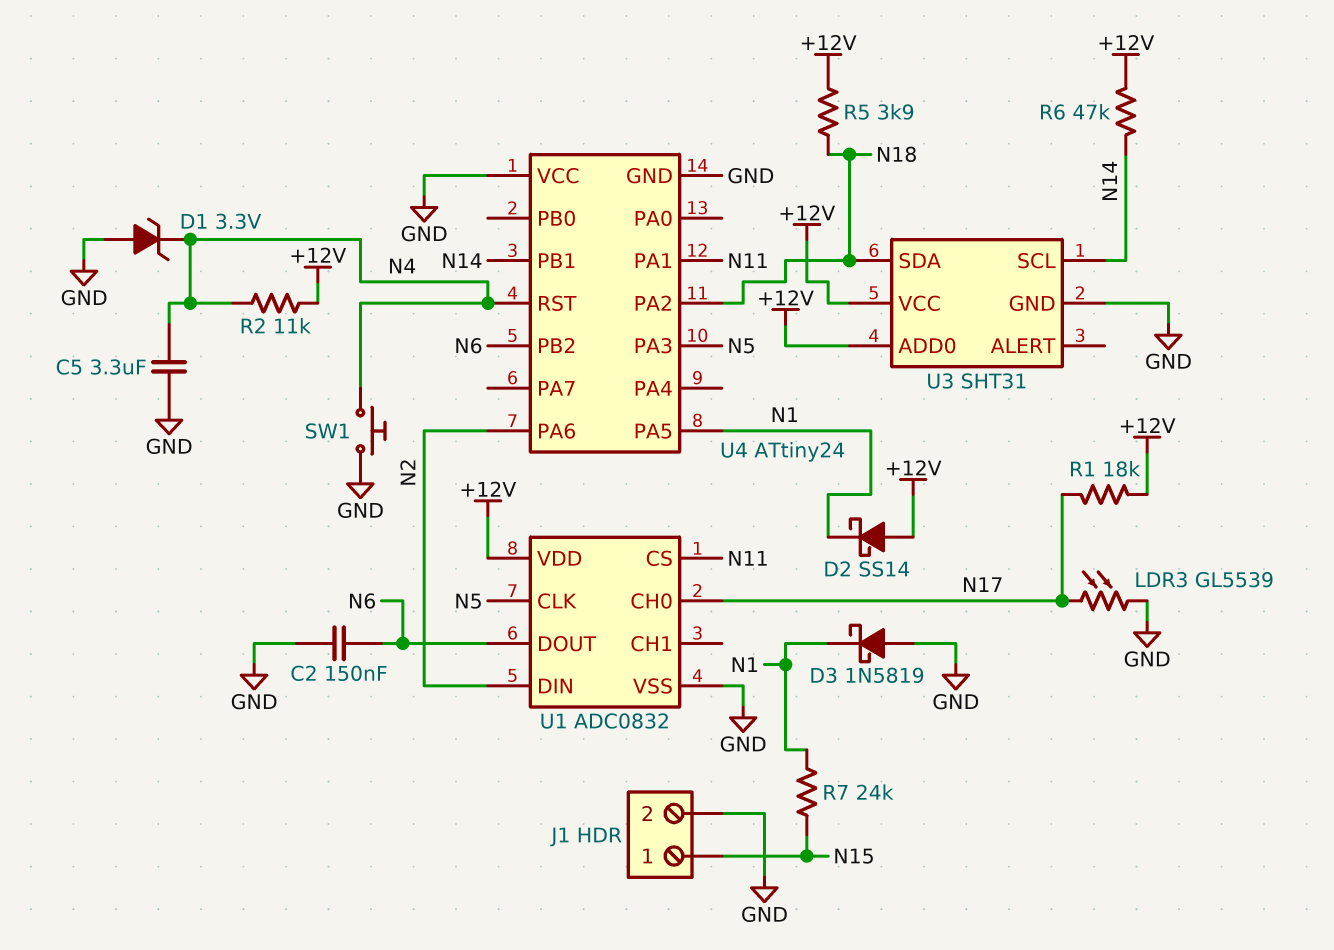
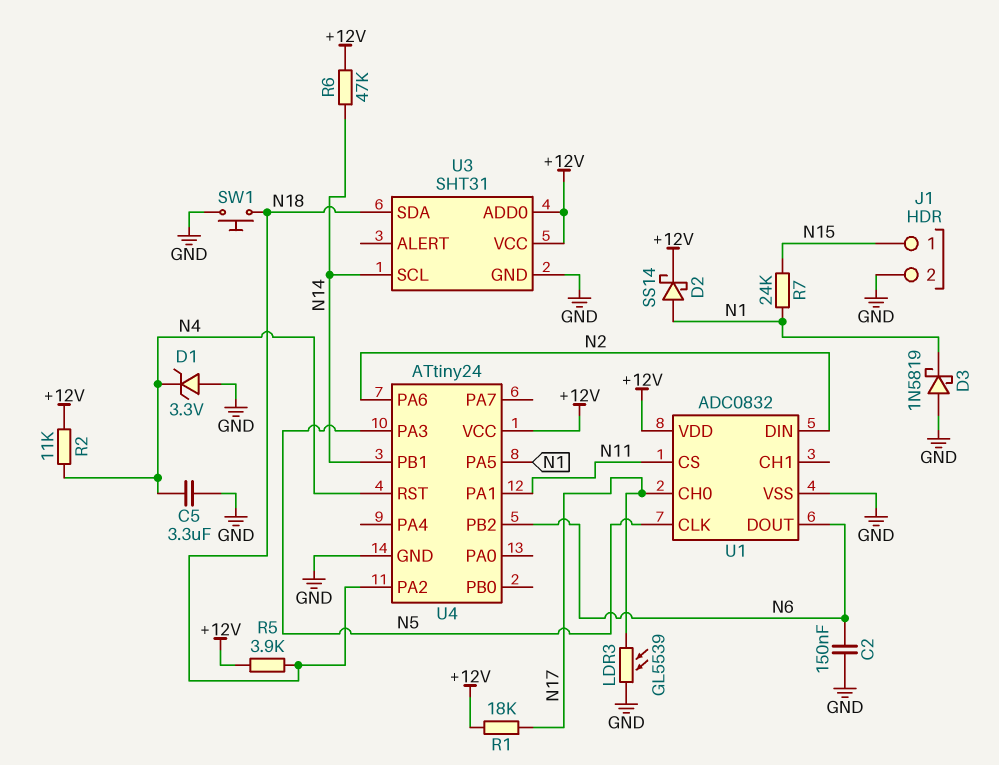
D2: schottky SS14 (A +12V, K N1) -> schottky SS14 (A N1, K +12V)
SW1: button (GND, N4) -> button (GND, N18)
U4 pin VCC: GND -> +12V

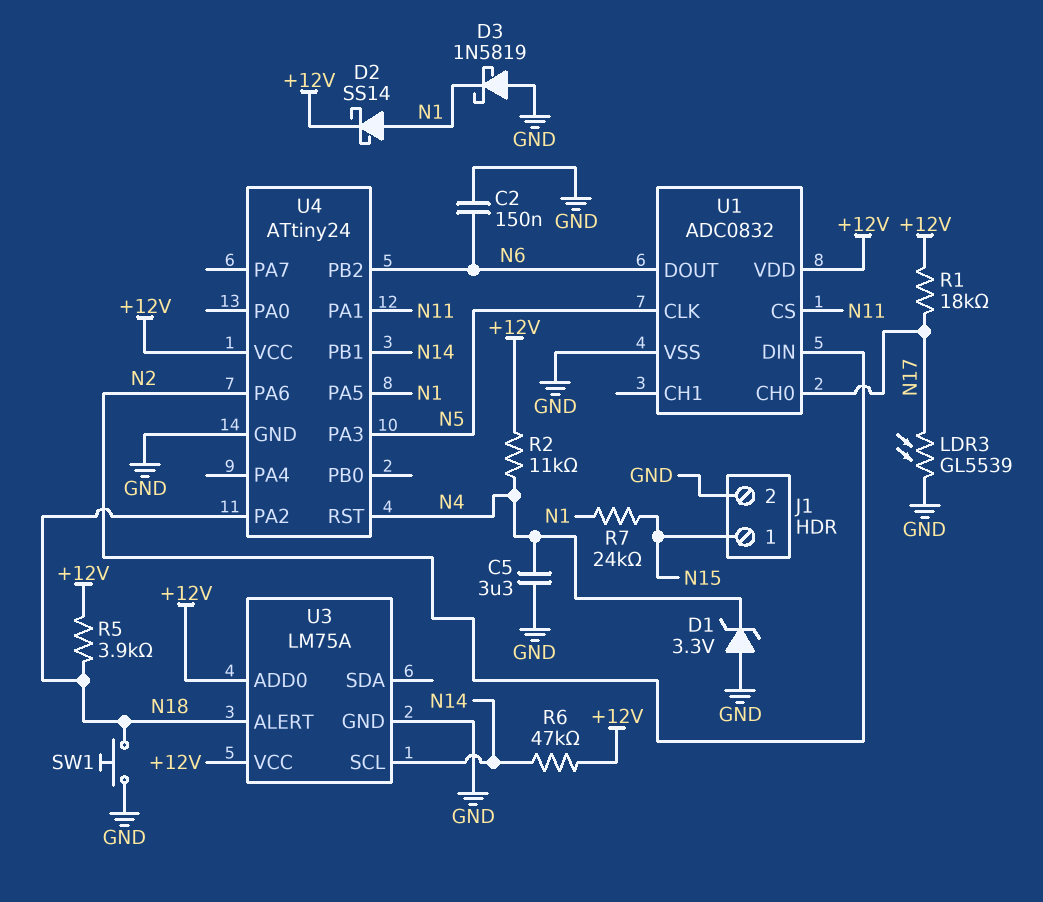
U3: SHT31 -> LM75A
U3 pin ALERT: none -> N18
U3 pin SDA: N18 -> none

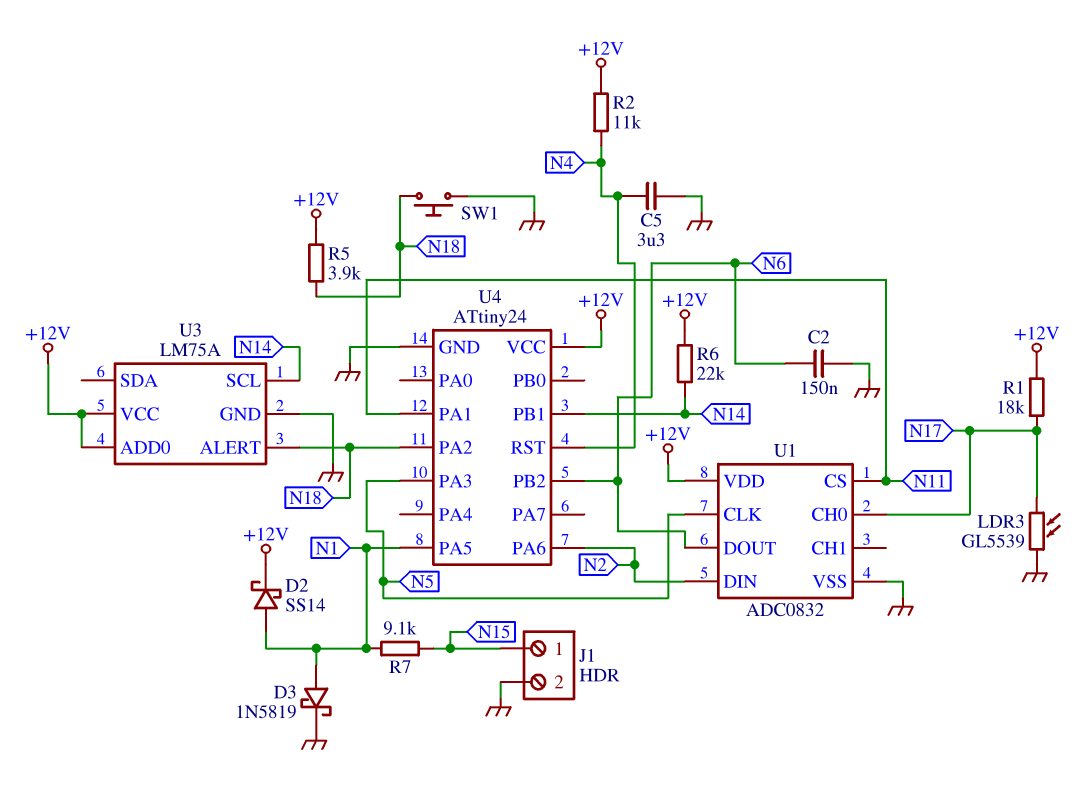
D1: zener 3.3V (A GND, K N4) -> none
D3: schottky 1N5819 (A GND, K N1) -> schottky 1N5819 (A N1, K GND)
R6: 47k (+12V, N14) -> 22k (+12V, N14)
R7: 24k (N1, N15) -> 9.1k (N1, N15)

